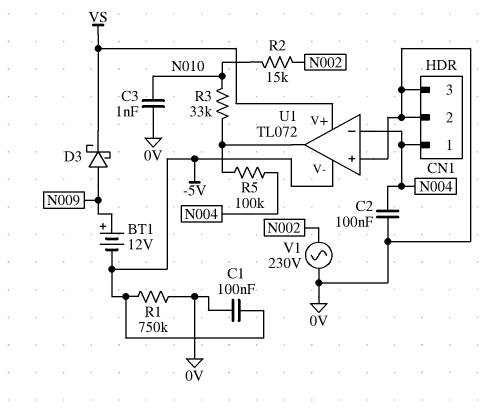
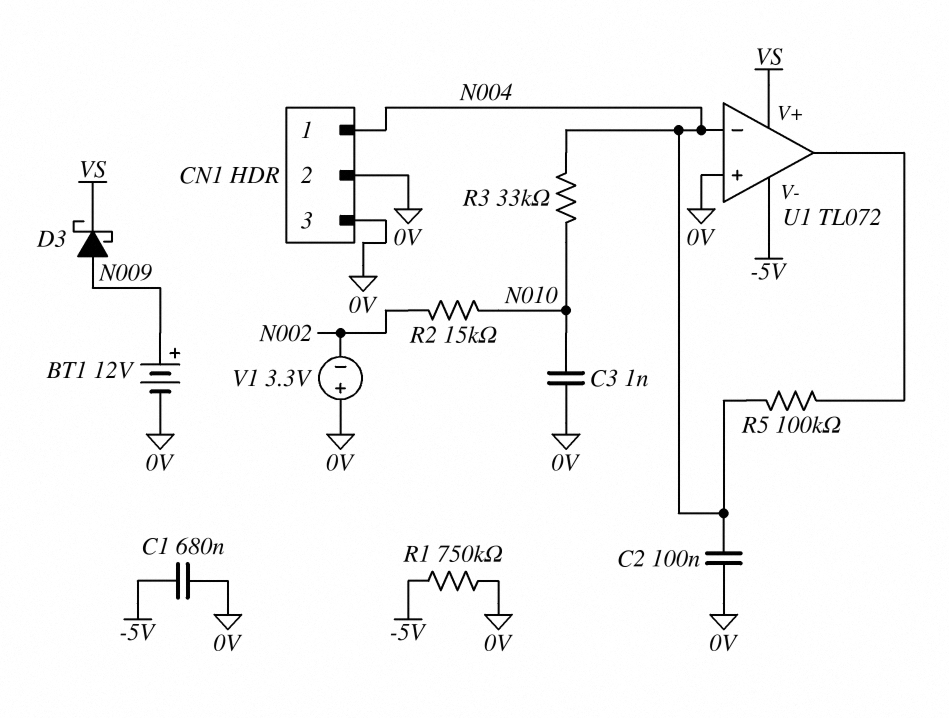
BT1: 12V (plus N009, minus -5V) -> 12V (plus N009, minus 0V)
C1: 100nF (-5V, 0V) -> 680nF (-5V, 0V)
R3: 33k (N010, U1/out) -> 33k (N004, N010)
V1: AC 230V (0V, N002) -> 3.3V (plus 0V, minus N002)

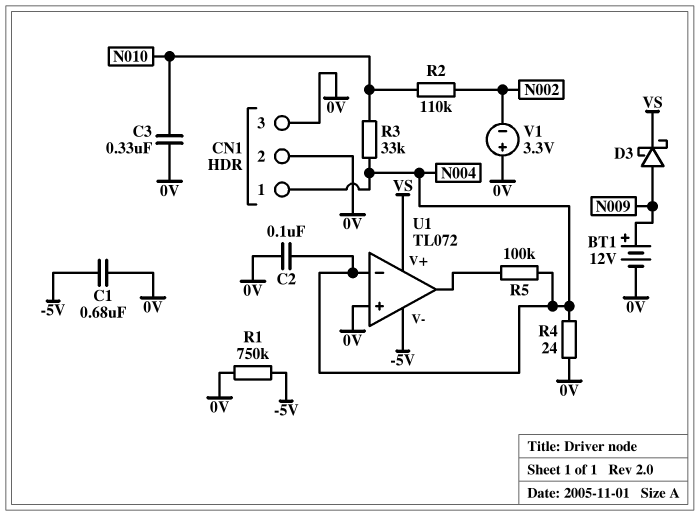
C3: 1nF (0V, N010) -> 330nF (0V, N010)
R2: 15k (N002, N010) -> 110k (N002, N010)
R4: none -> 24 (0V, N004)

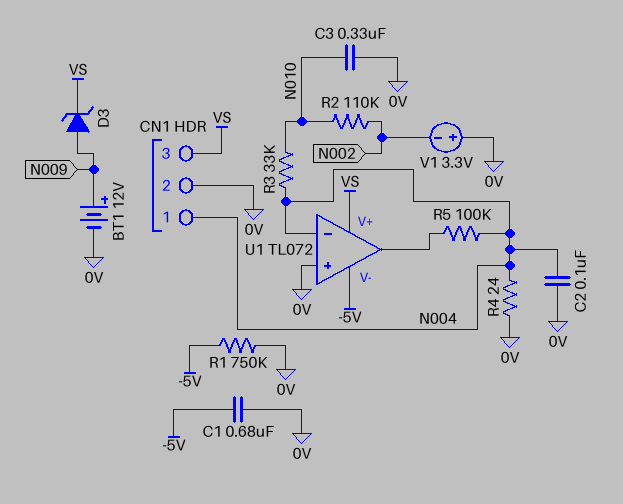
CN1 pin 3: 0V -> VS
D3: schottky (A N009, K VS) -> zener (A N009, K VS)

